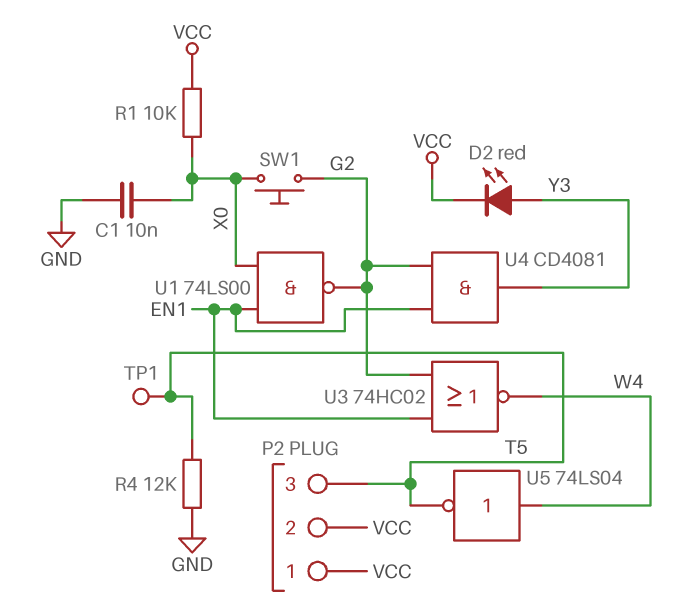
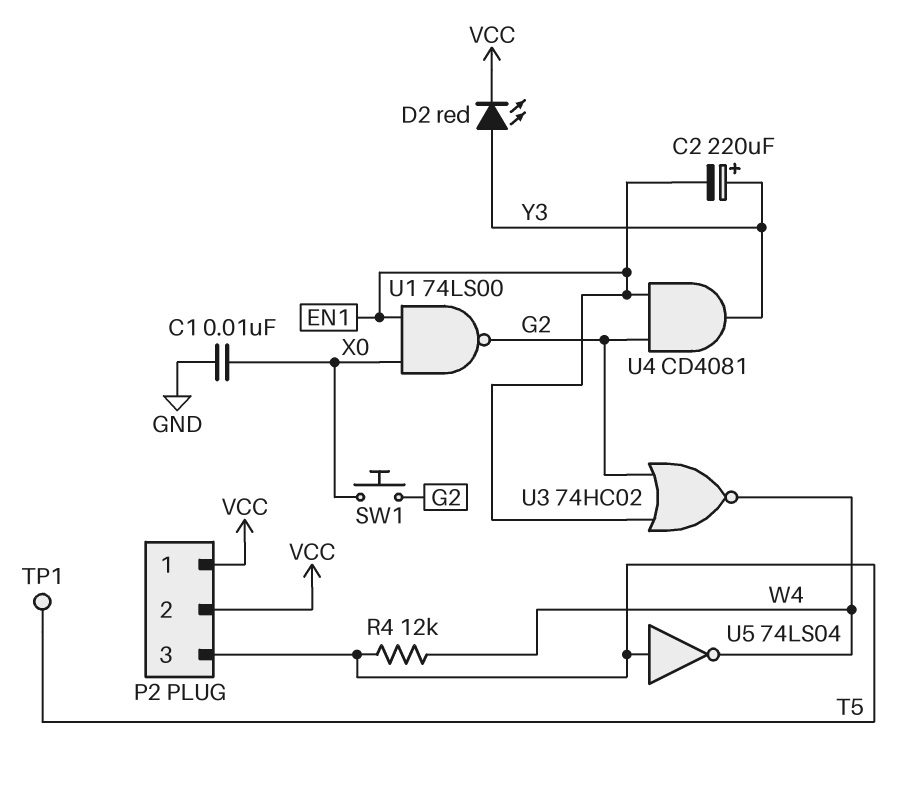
C2: none -> 220uF (plus Y3, minus EN1)
R1: 10k (VCC, X0) -> none
R4: 12k (GND, T5) -> 12k (T5, W4)
U5: NOT 74LS04 (in W4, out T5) -> NOT 74LS04 (in T5, out W4)

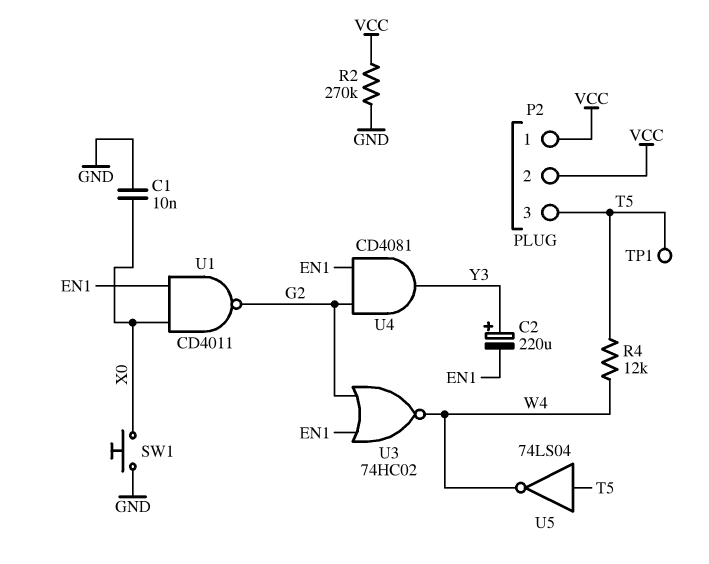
D2: LED red (A Y3, K VCC) -> none
R2: none -> 270k (GND, VCC)
SW1: button (G2, X0) -> button (GND, X0)
U1: NAND 74LS00 (in EN1, in X0, out G2) -> NAND CD4011 (in EN1, in X0, out G2)

